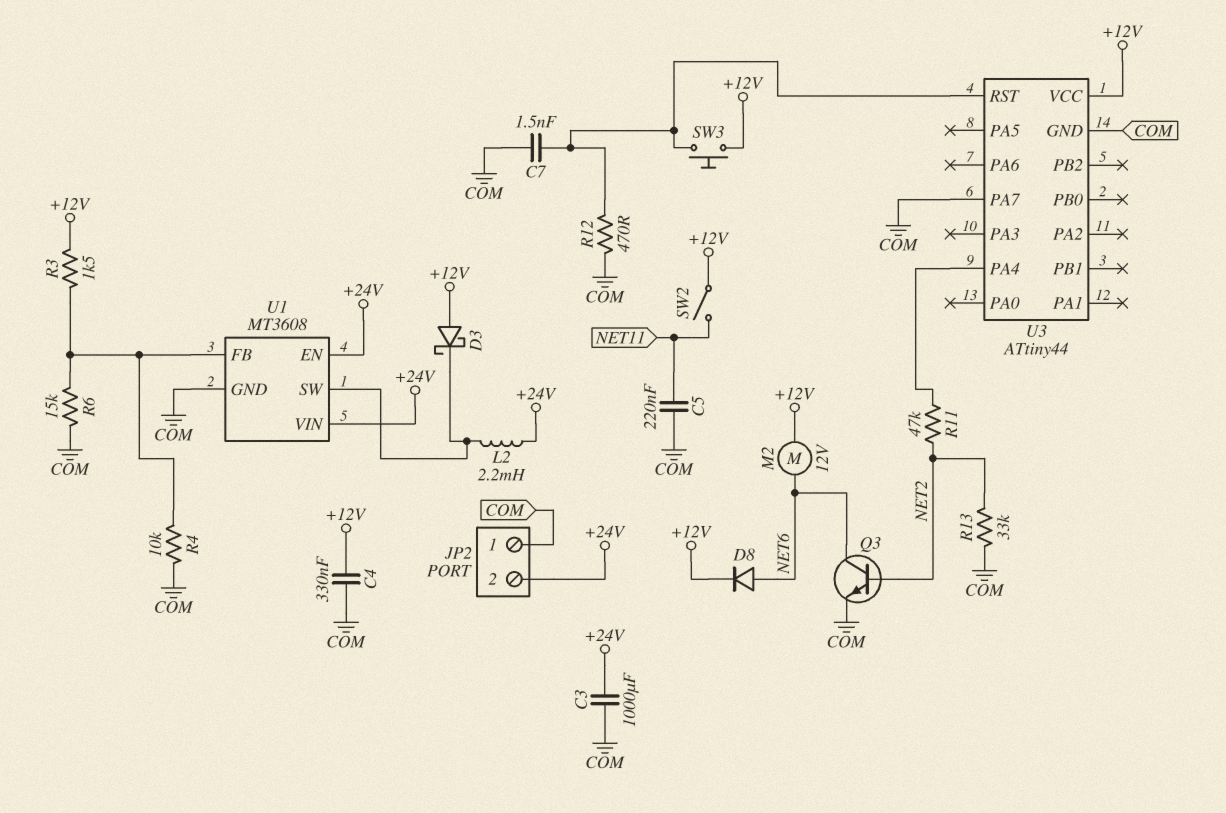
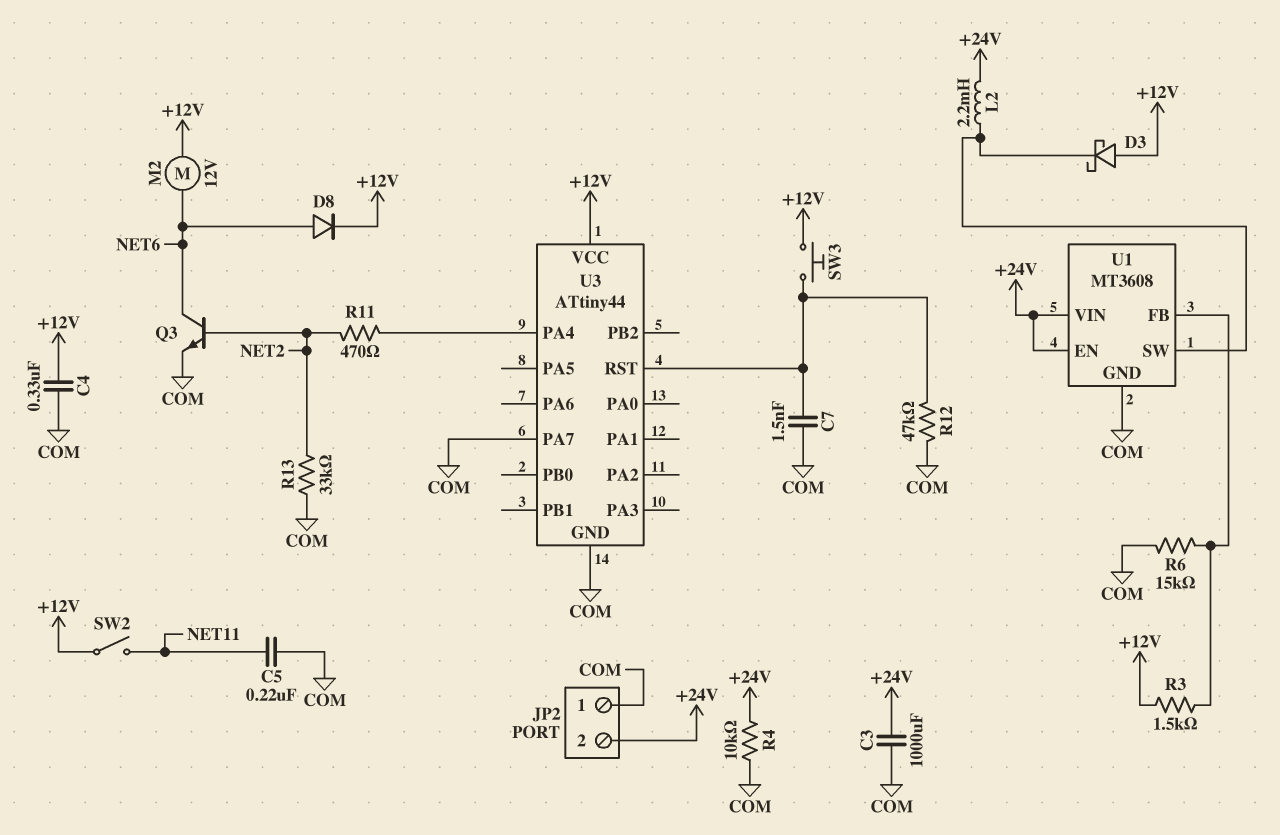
R4: 10k (COM, U1/FB) -> 10k (+24V, COM)
R11: 47k (NET2, U3/PA4) -> 470 (NET2, U3/PA4)
R12: 470 (COM, U3/RST) -> 47k (COM, U3/RST)

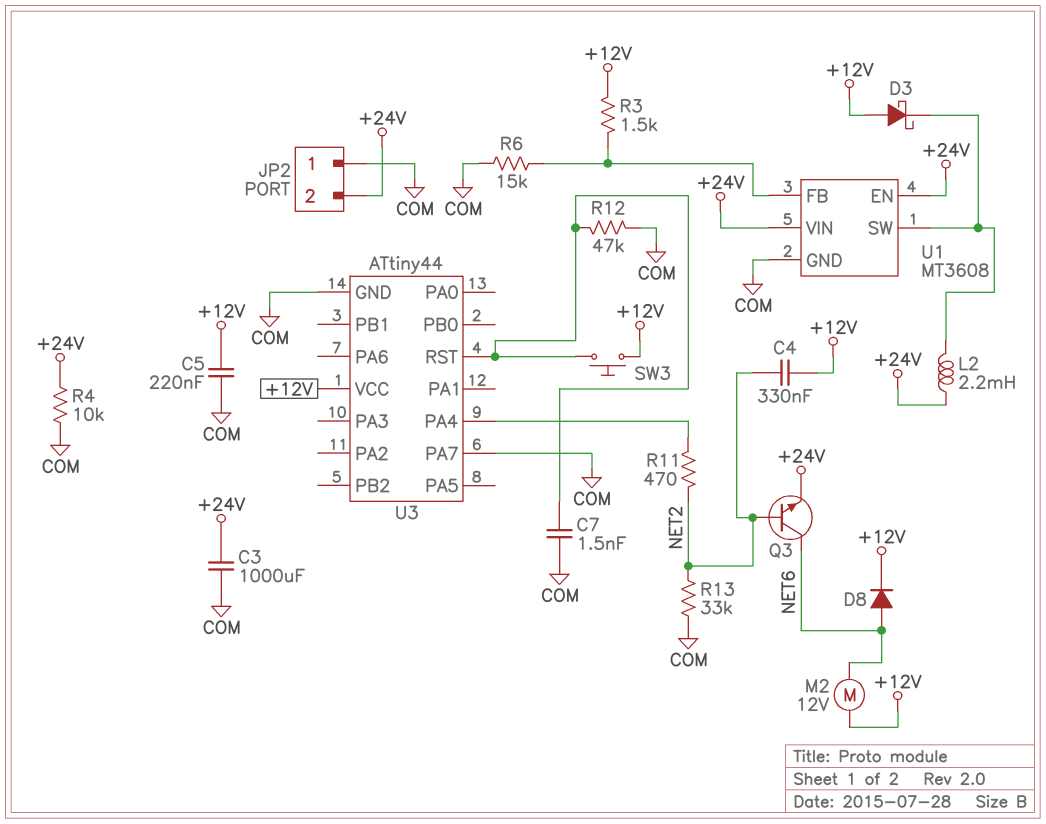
C4: 330nF (+12V, COM) -> 330nF (+12V, NET2)
C5: 220nF (COM, NET11) -> 220nF (+12V, COM)
Q3: NPN (B NET2, C NET6, E COM) -> NPN (B NET2, C NET6, E +24V)
SW2: switch (+12V, NET11) -> none

